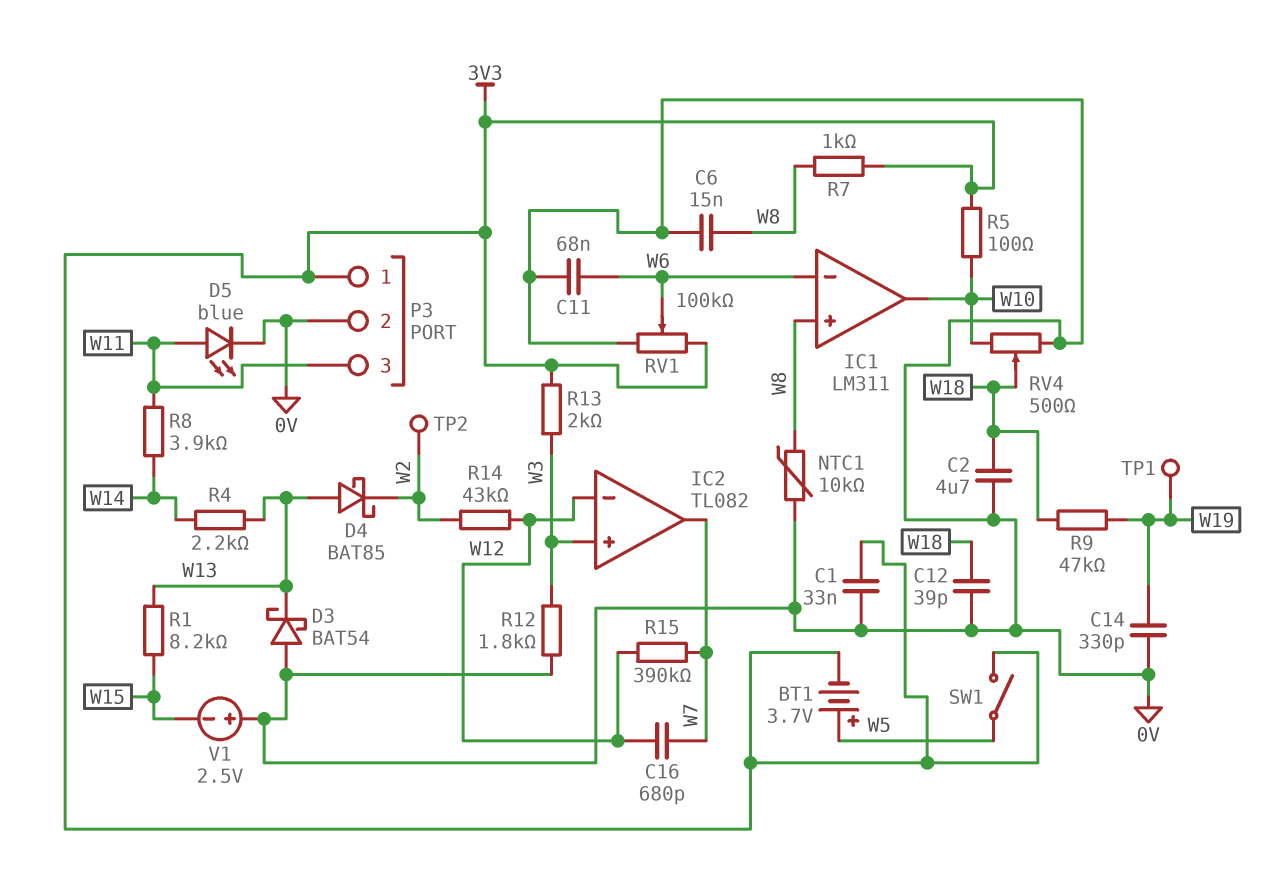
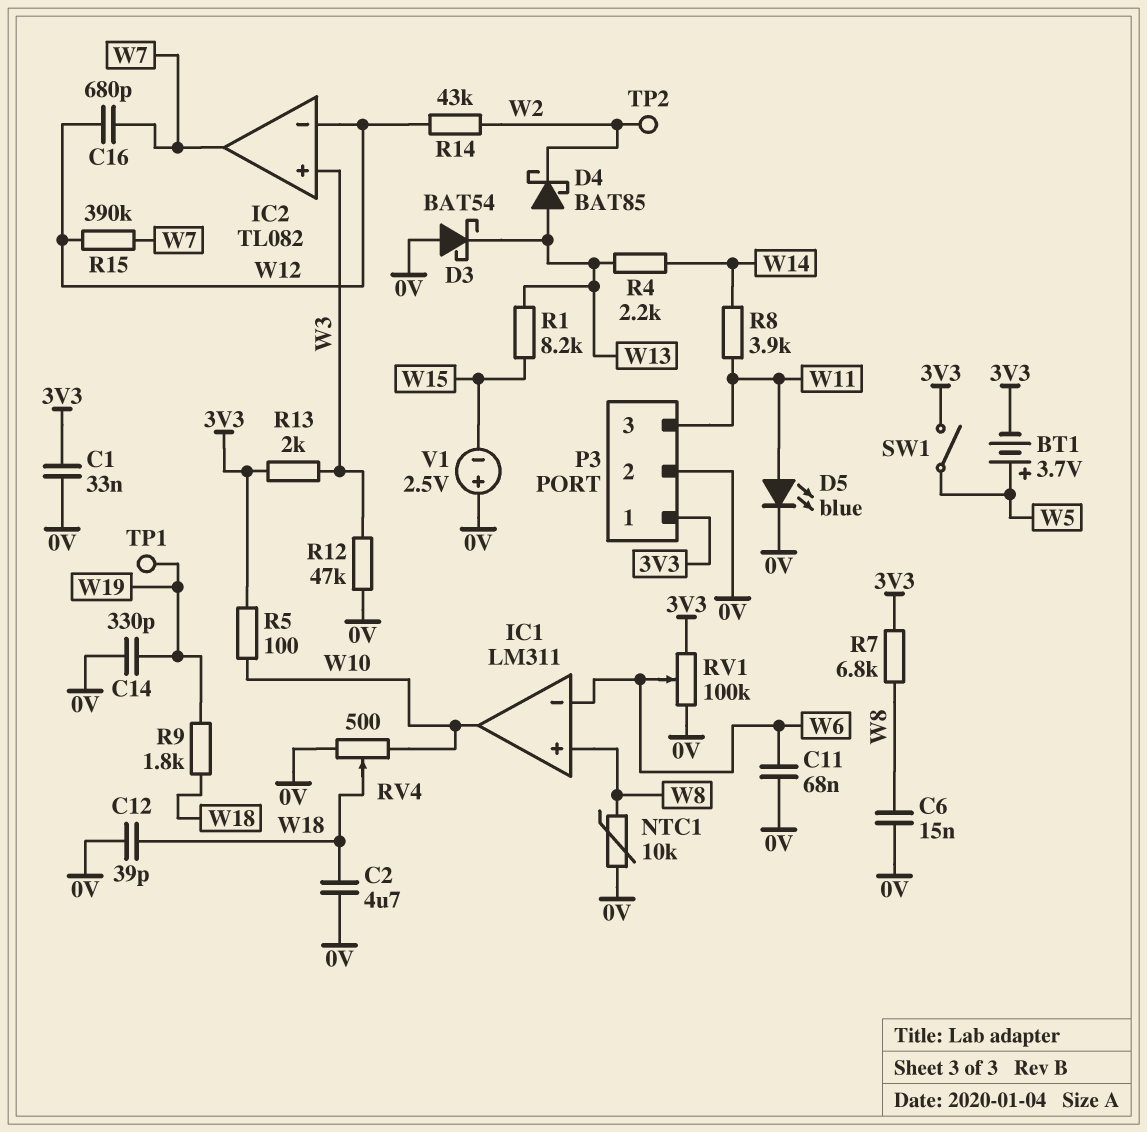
R7: 1k (3V3, W8) -> 6.8k (3V3, W8)
R9: 47k (W18, W19) -> 1.8k (W18, W19)
R12: 1.8k (0V, W3) -> 47k (0V, W3)

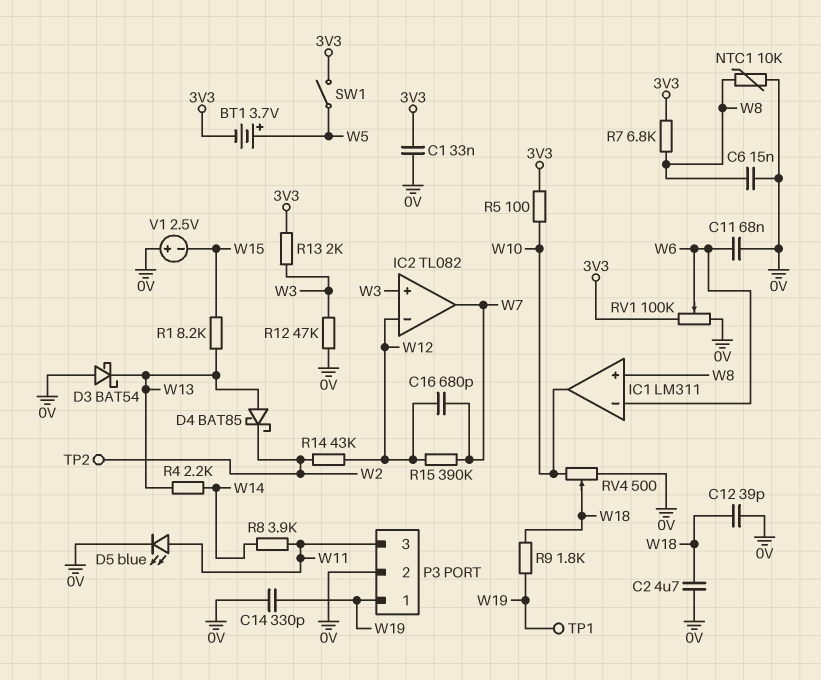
P3 pin 1: 3V3 -> W19

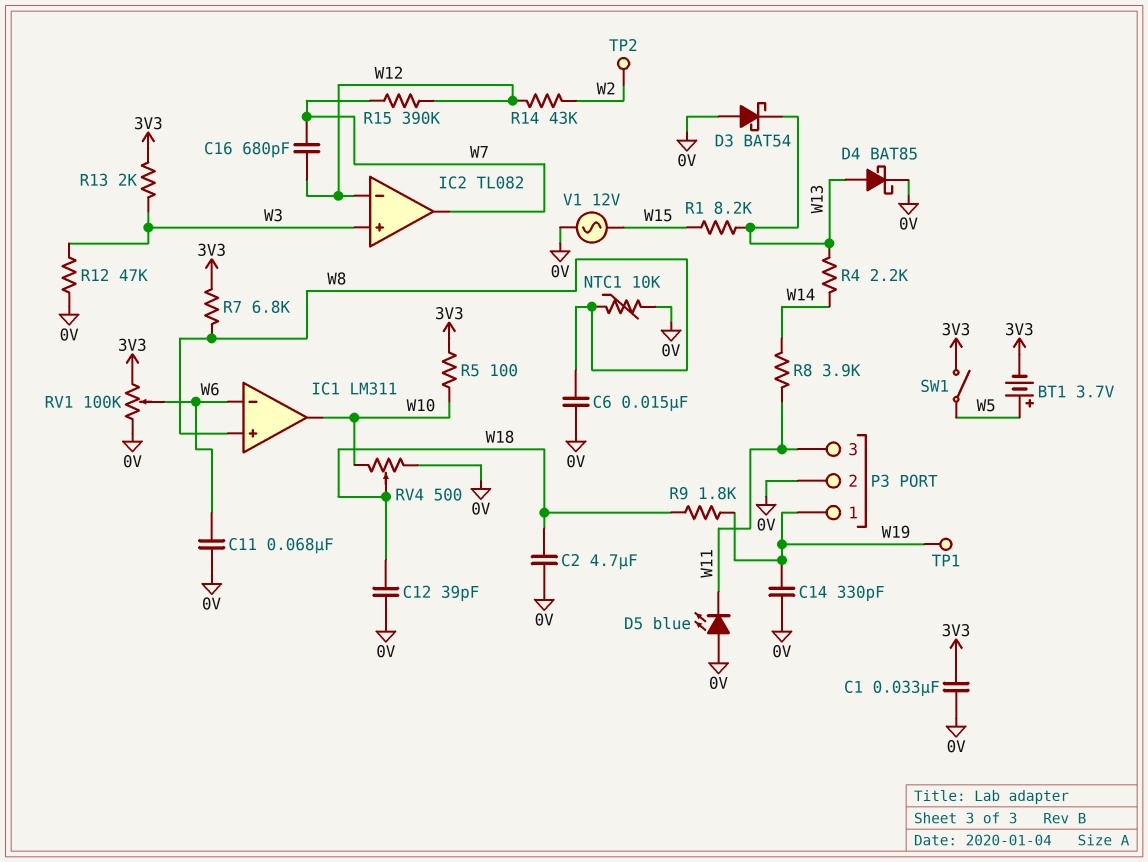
D4: schottky BAT85 (A W13, K W2) -> schottky BAT85 (A W13, K 0V)
D5: LED blue (A W11, K 0V) -> LED blue (A 0V, K W11)
V1: 2.5V (plus 0V, minus W15) -> AC 12V (0V, W15)

